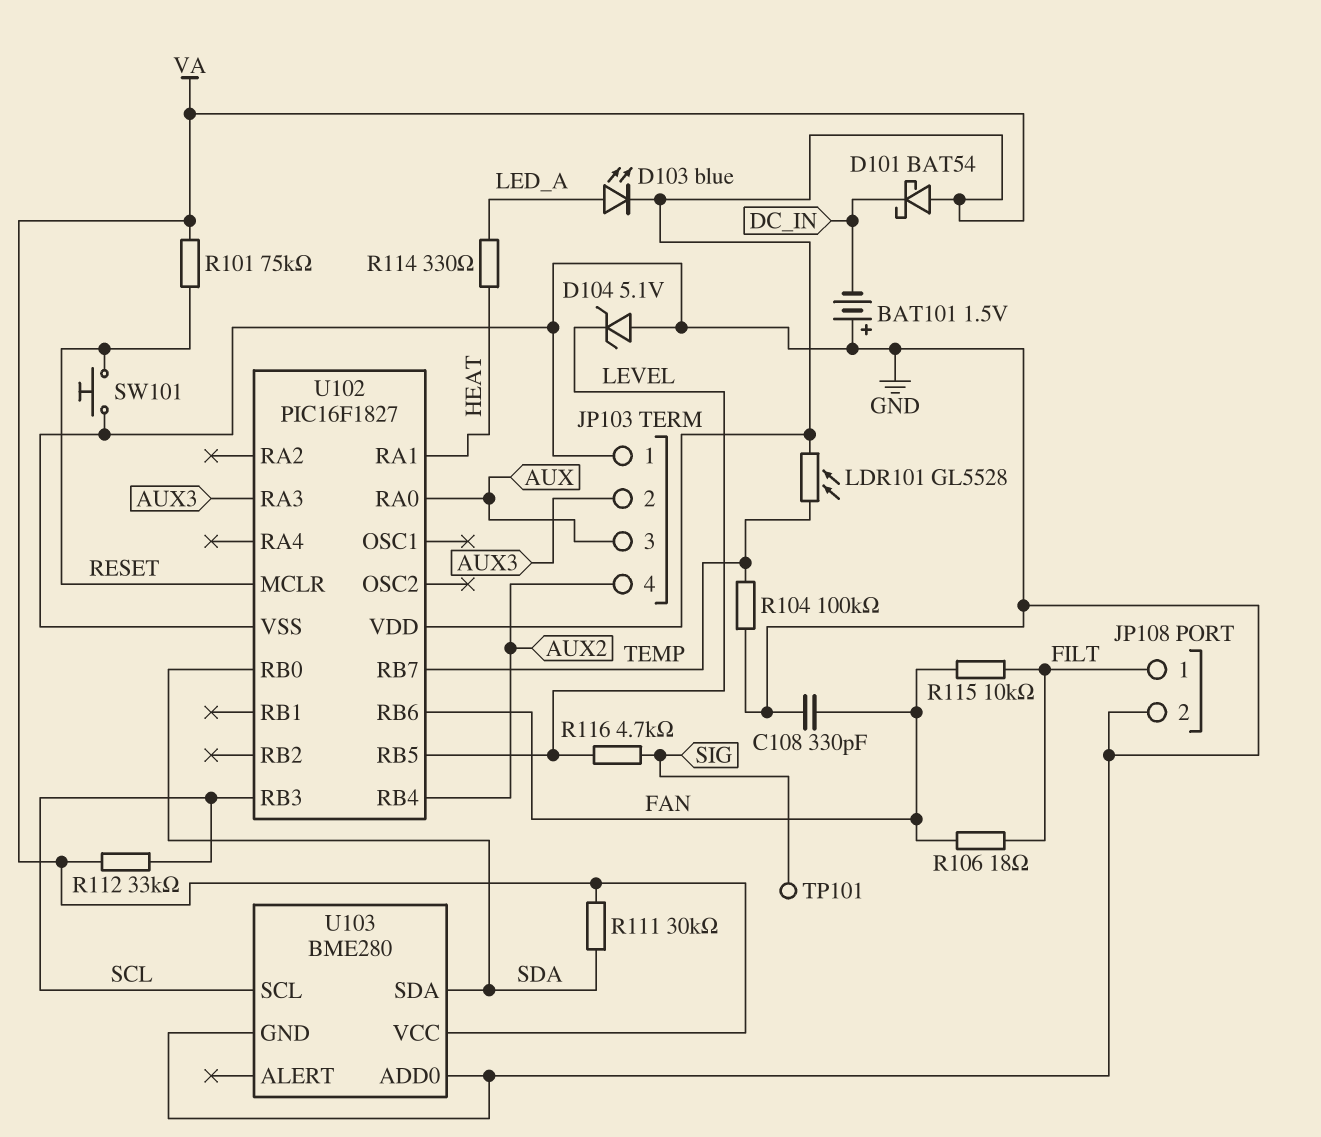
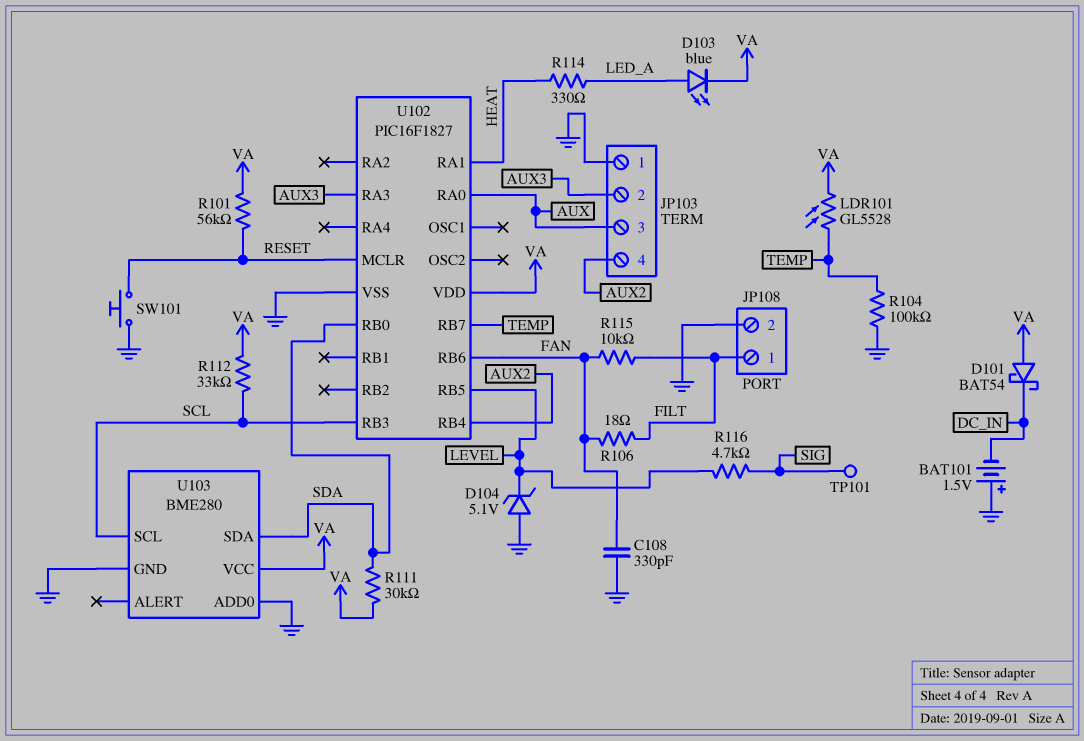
R101: 75k (RESET, VA) -> 56k (RESET, VA)

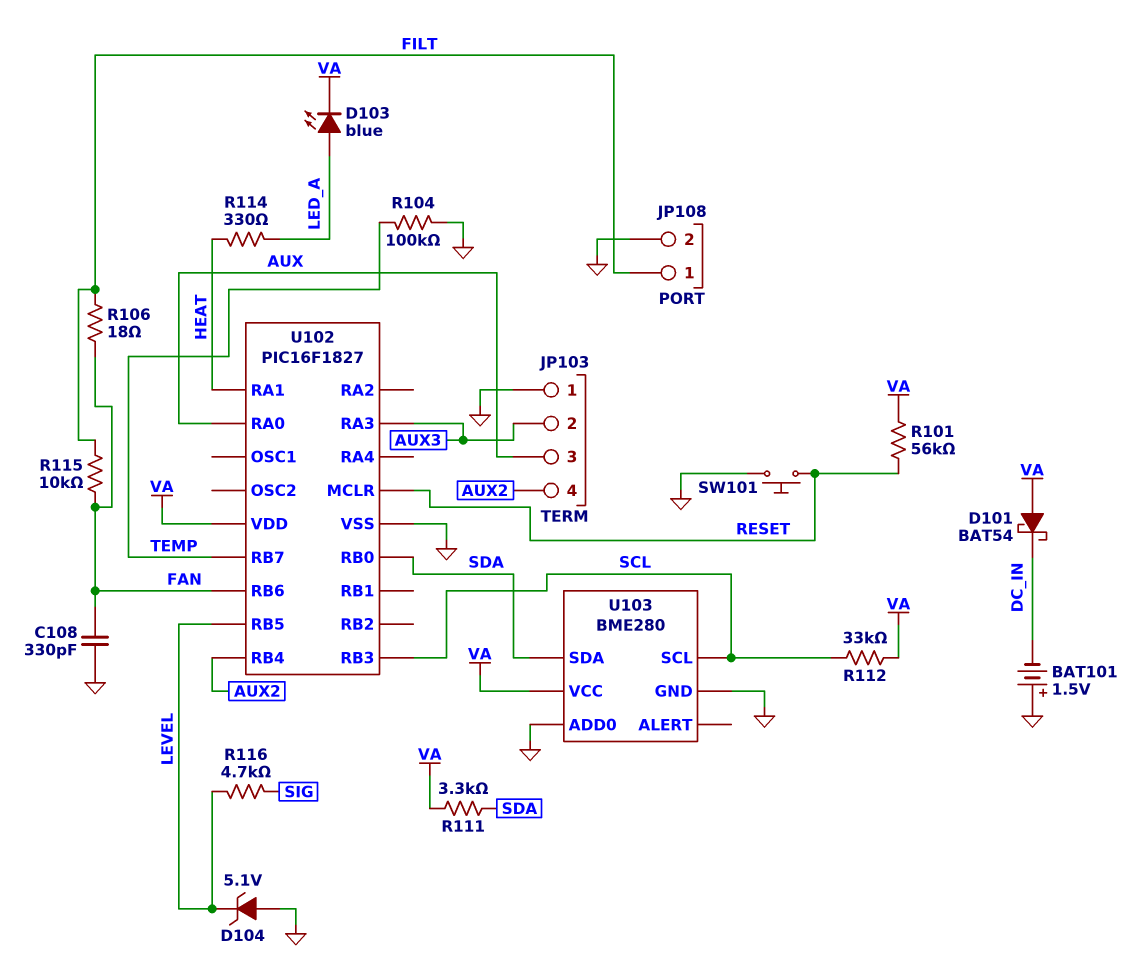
LDR101: GL5528 (TEMP, VA) -> none
R111: 30k (SDA, VA) -> 3.3k (SDA, VA)
TP101: test point (SIG) -> none

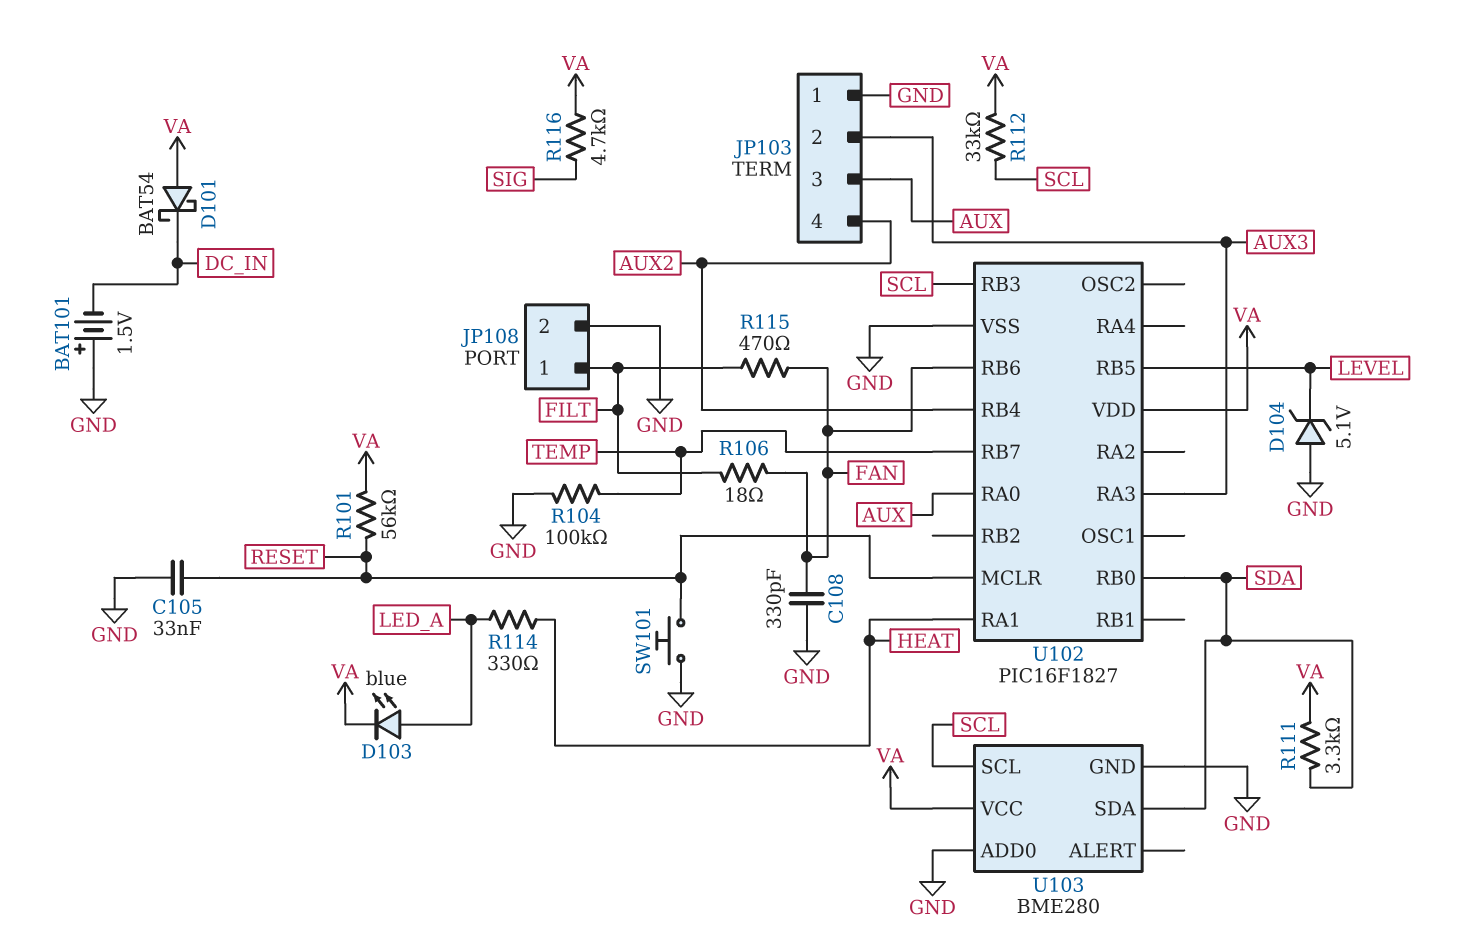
C105: none -> 33nF (GND, RESET)
R115: 10k (FAN, FILT) -> 470 (FAN, FILT)
R116: 4.7k (LEVEL, SIG) -> 4.7k (SIG, VA)

